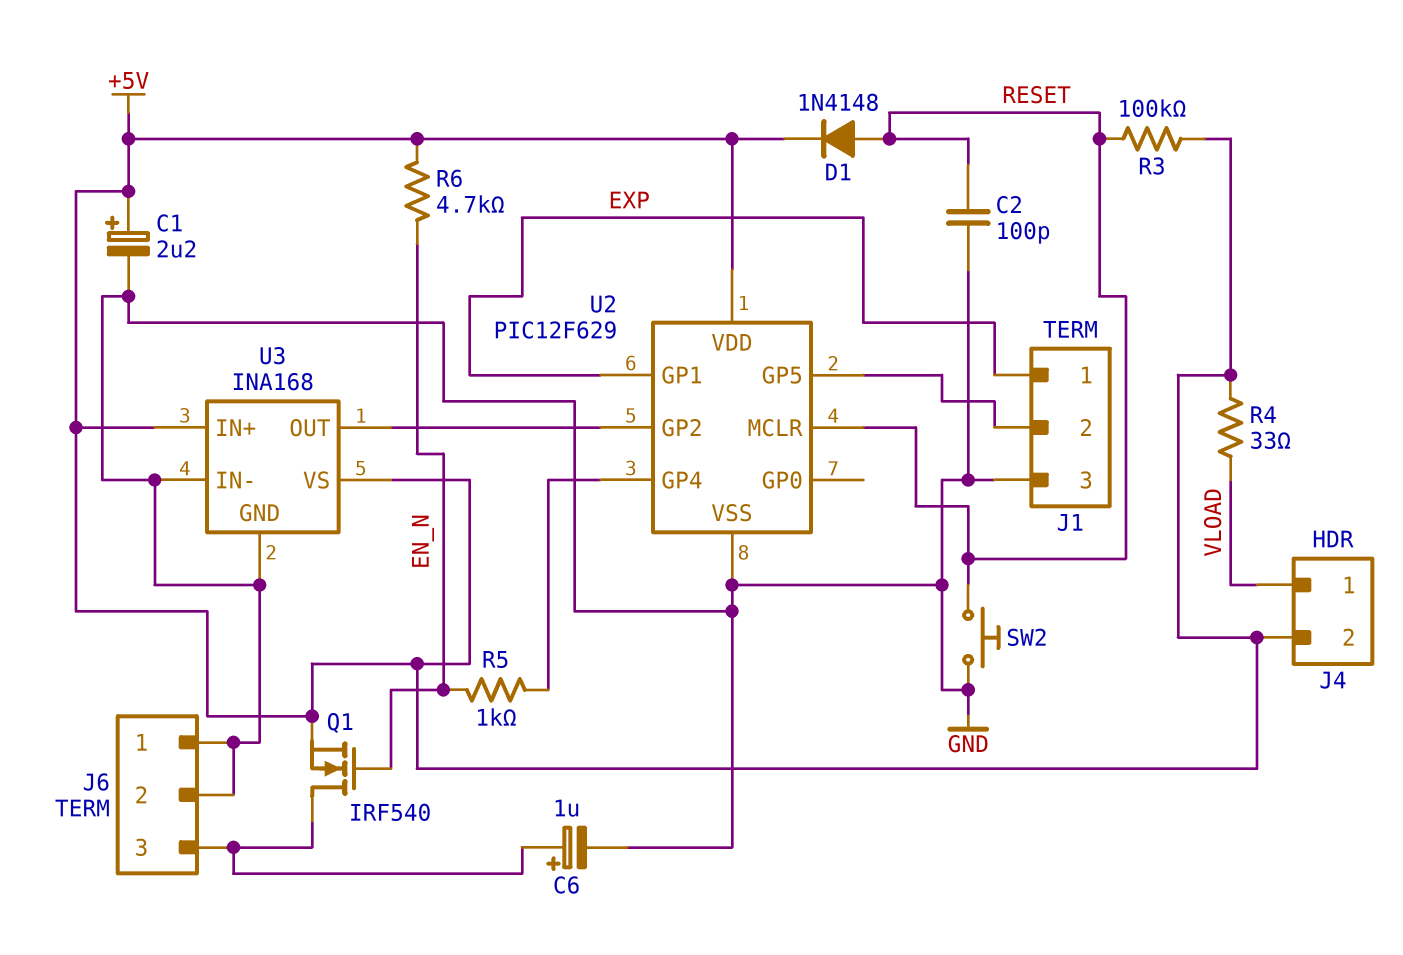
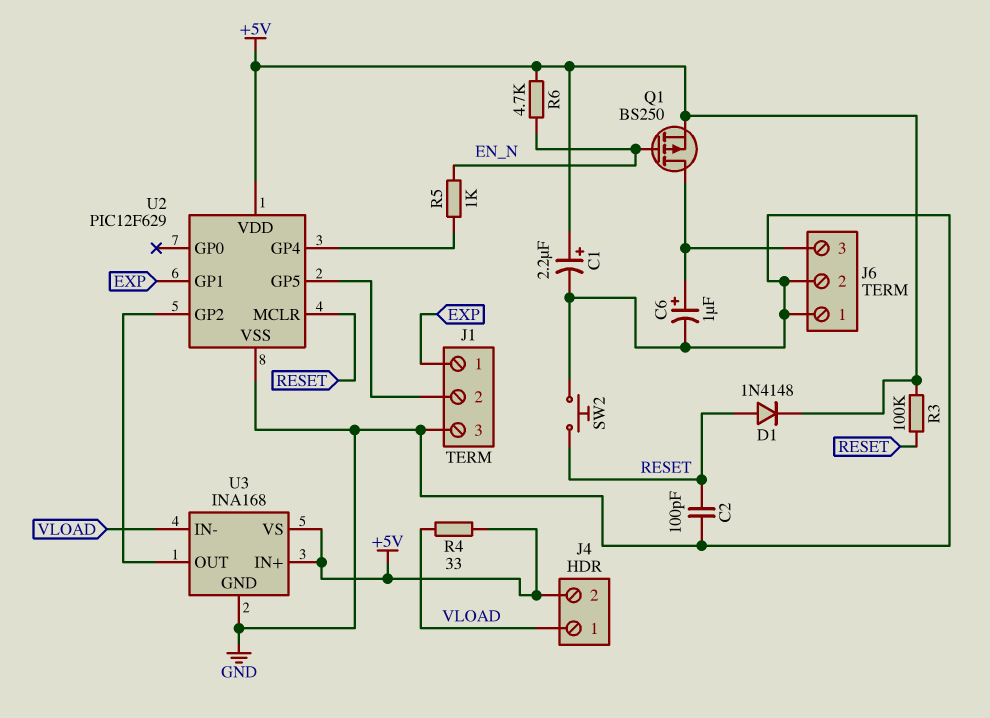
Q1: NMOS IRF540 (G EN_N, D J6/3, S +5V) -> PMOS BS250 (G EN_N, D J6/3, S +5V)
U3 pin IN-: GND -> VLOAD

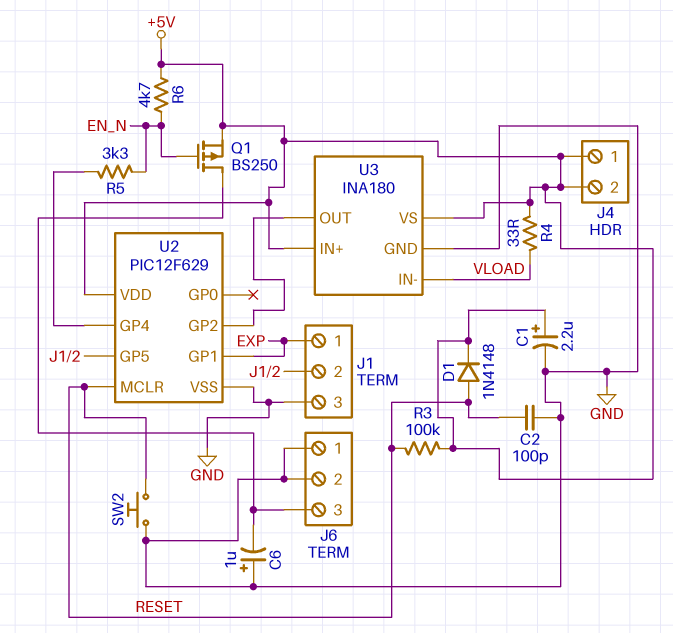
C6: 1uF (plus J6/3, minus GND) -> 1uF (plus GND, minus J6/3)
J4 pin 1: VLOAD -> +5V
R5: 1k (EN_N, U2/GP4) -> 3.3k (EN_N, U2/GP4)
U3: INA168 -> INA180

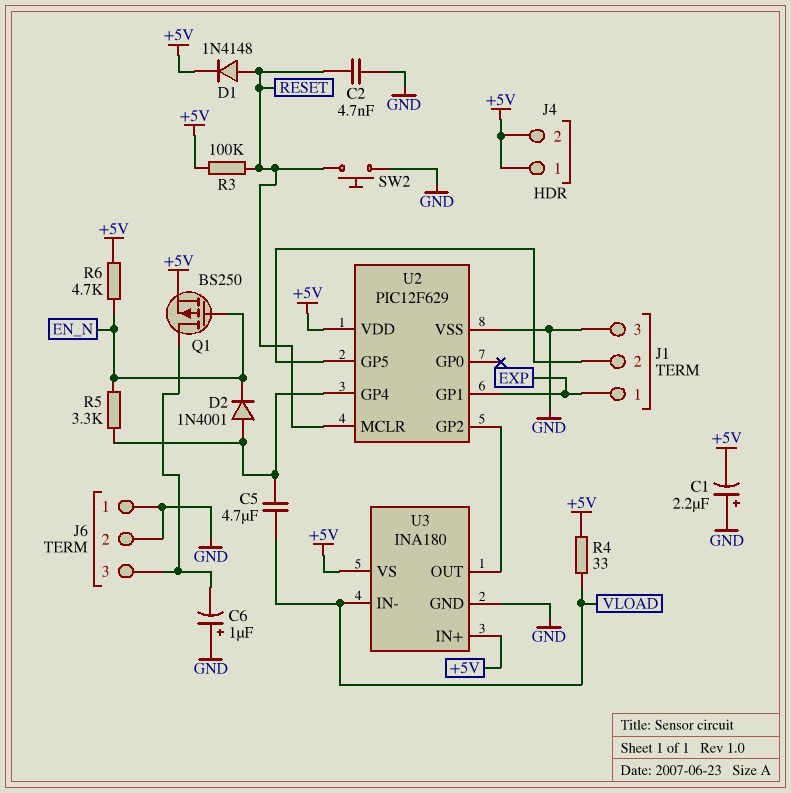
C1: 2.2uF (plus +5V, minus GND) -> 2.2uF (plus GND, minus +5V)
C2: 100pF (GND, RESET) -> 4.7nF (GND, RESET)
C5: none -> 4.7uF (U2/GP4, VLOAD)
D2: none -> diode 1N4001 (A U2/GP4, K EN_N)

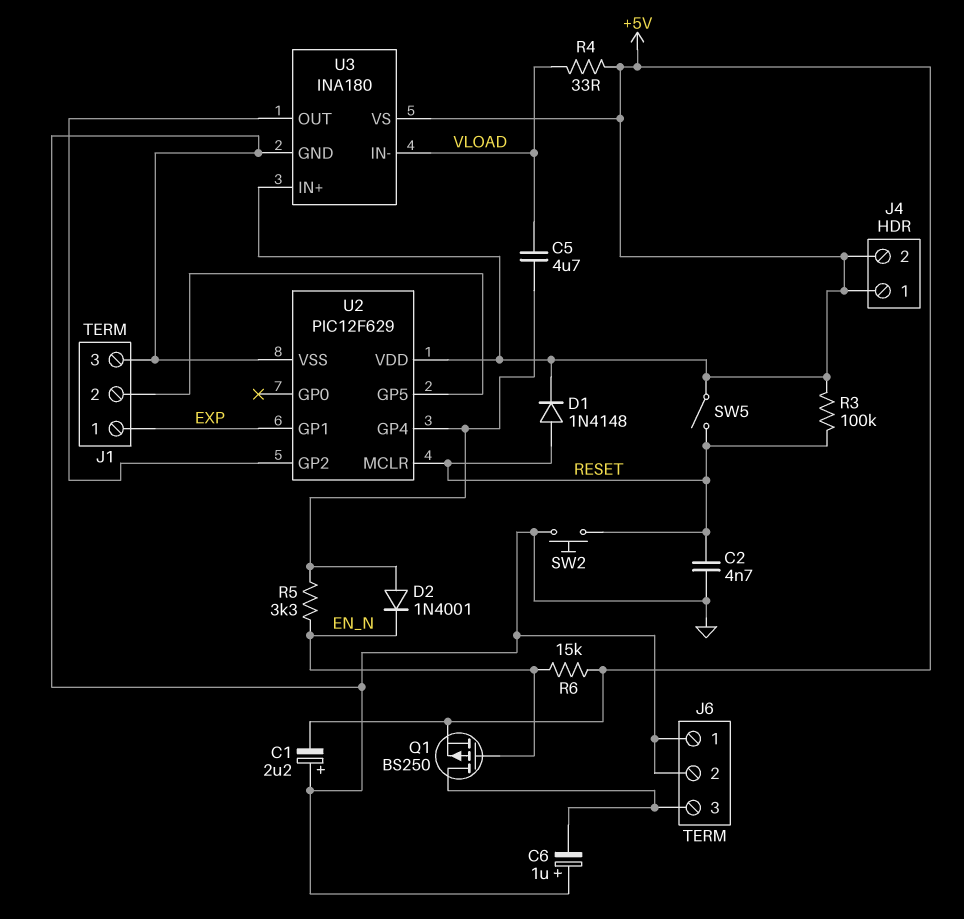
R6: 4.7k (+5V, EN_N) -> 15k (+5V, EN_N)
SW5: none -> switch (+5V, RESET)

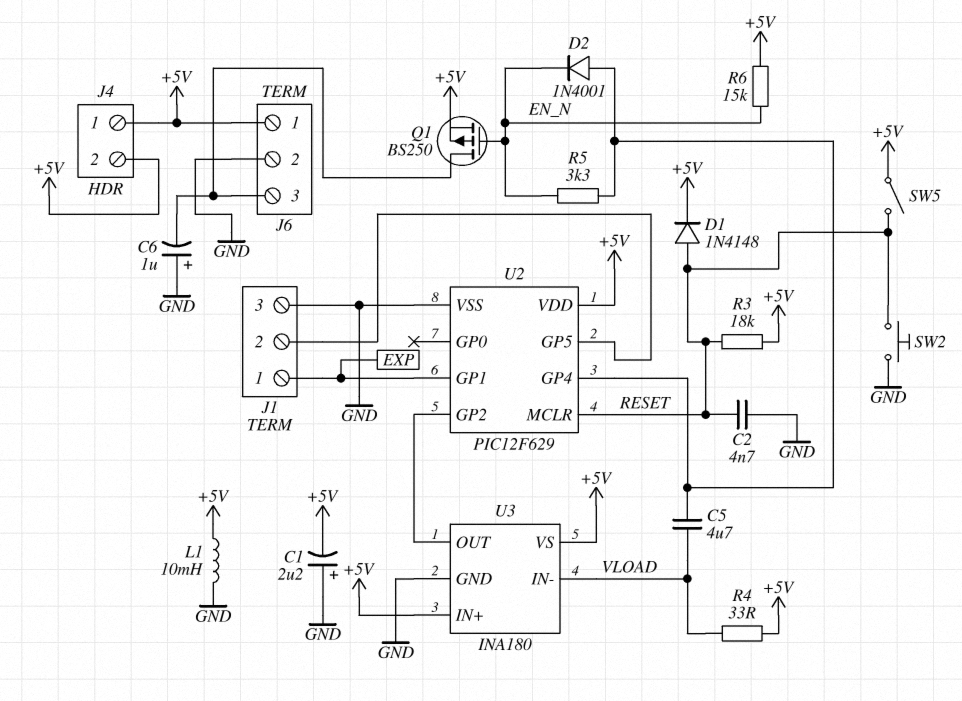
J6 pin 1: GND -> +5V
L1: none -> 10mH (+5V, GND)
R3: 100k (+5V, RESET) -> 18k (+5V, RESET)

